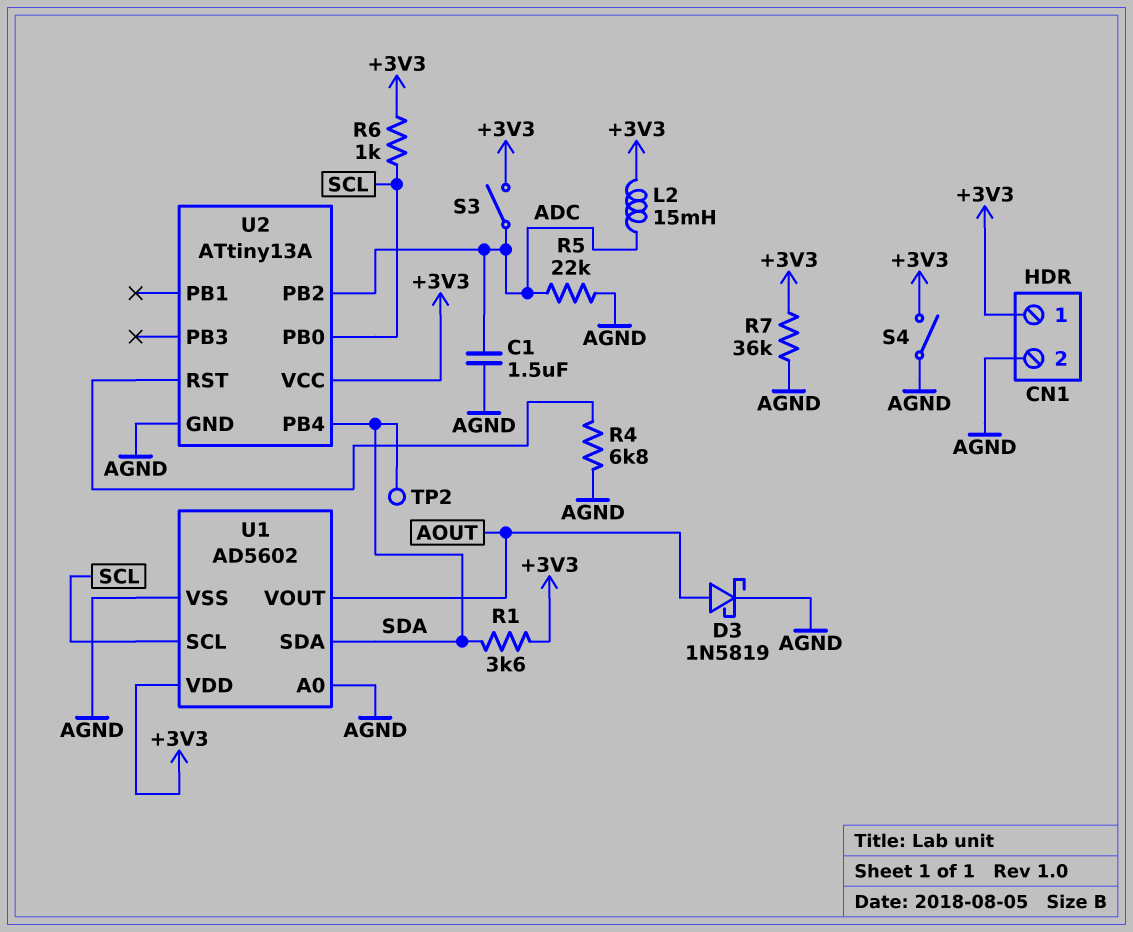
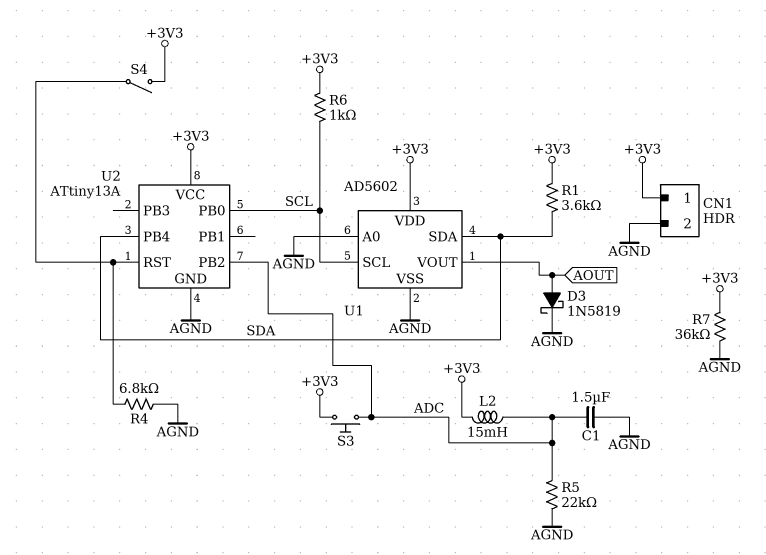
S3: switch (+3V3, ADC) -> button (+3V3, ADC)
S4: switch (+3V3, AGND) -> switch (+3V3, U2/RST)
TP2: test point (SDA) -> none

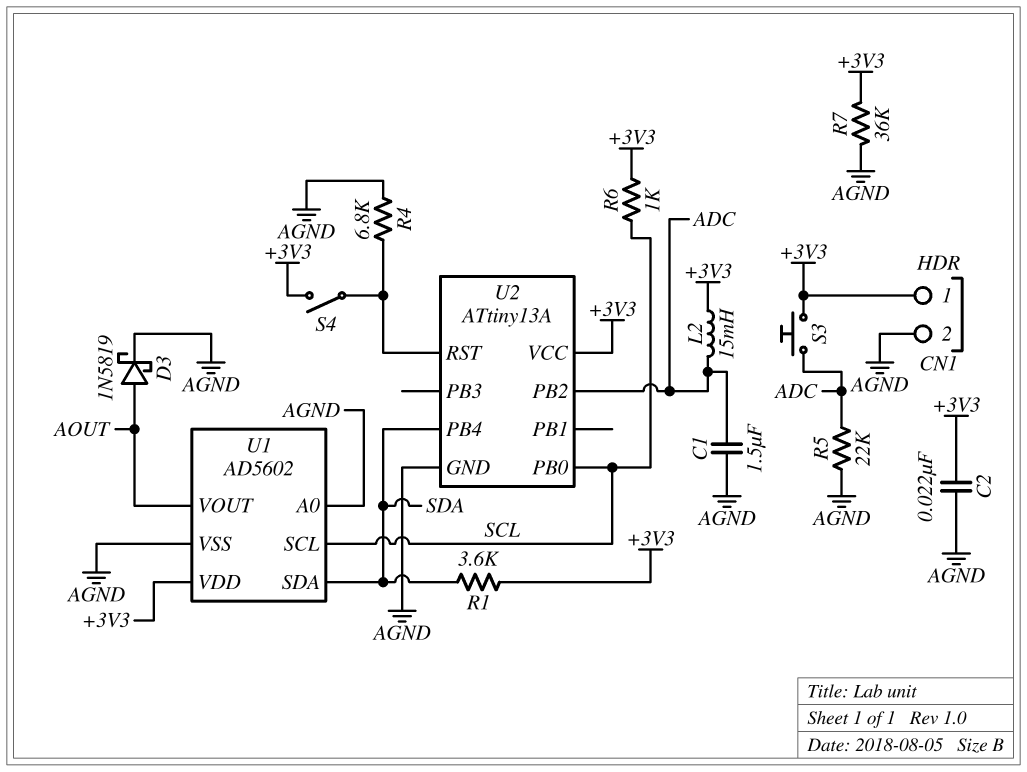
C2: none -> 22nF (+3V3, AGND)

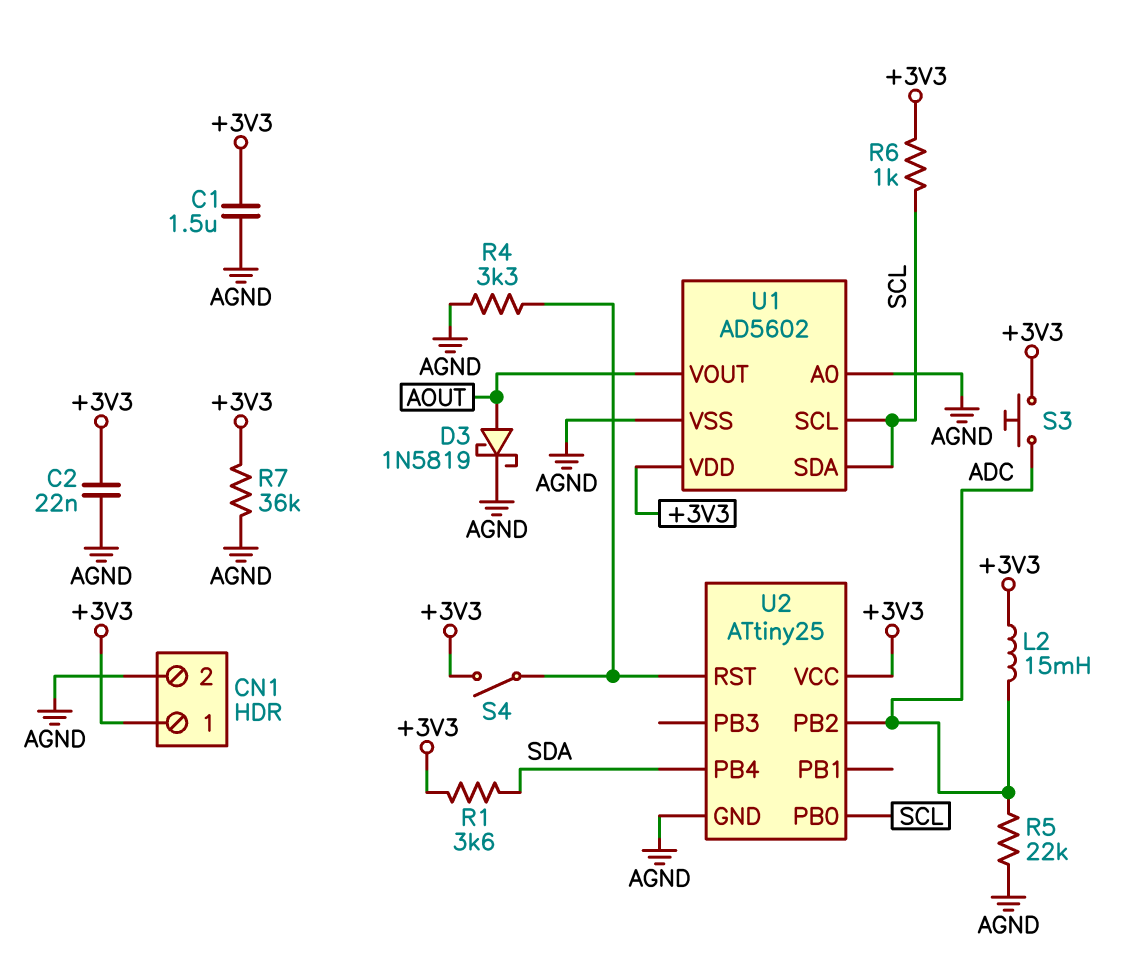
C1: 1.5uF (ADC, AGND) -> 1.5uF (+3V3, AGND)
R4: 6.8k (AGND, U2/RST) -> 3.3k (AGND, U2/RST)
U1 pin SDA: SDA -> SCL
U2: ATtiny13A -> ATtiny25

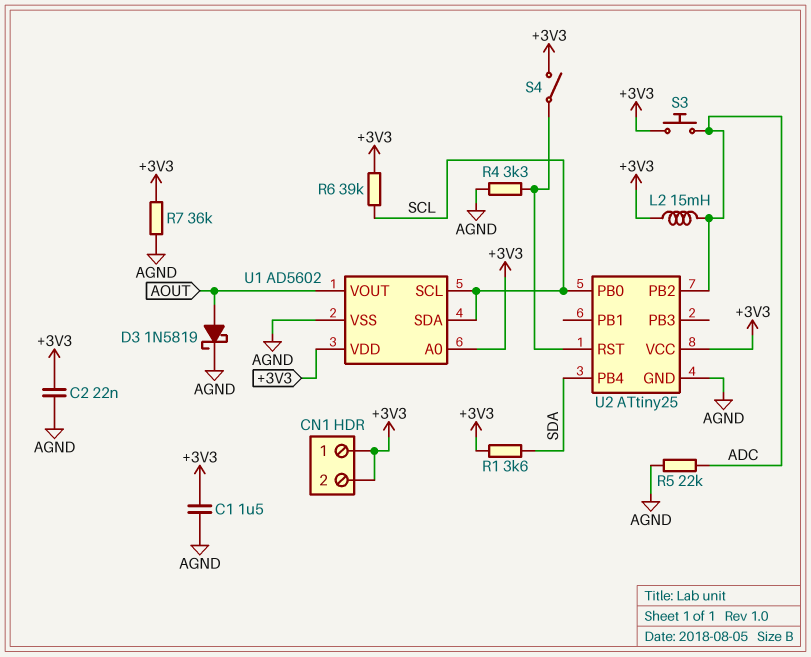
CN1 pin 2: AGND -> +3V3
R6: 1k (+3V3, SCL) -> 39k (+3V3, SCL)
U1 pin A0: AGND -> +3V3

